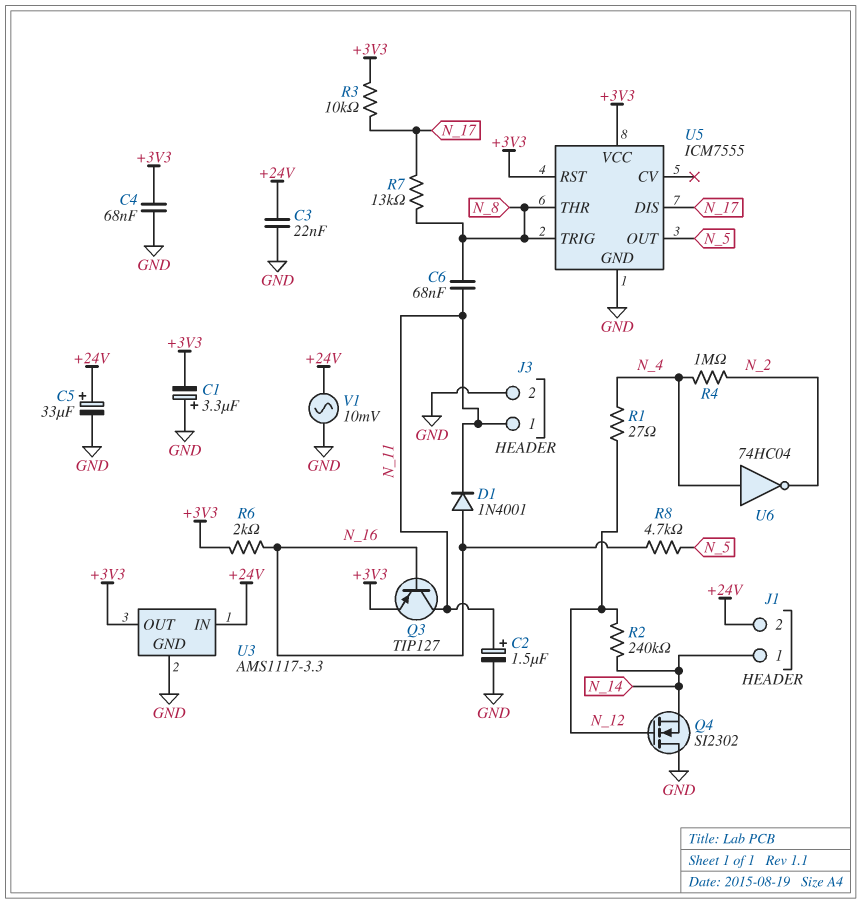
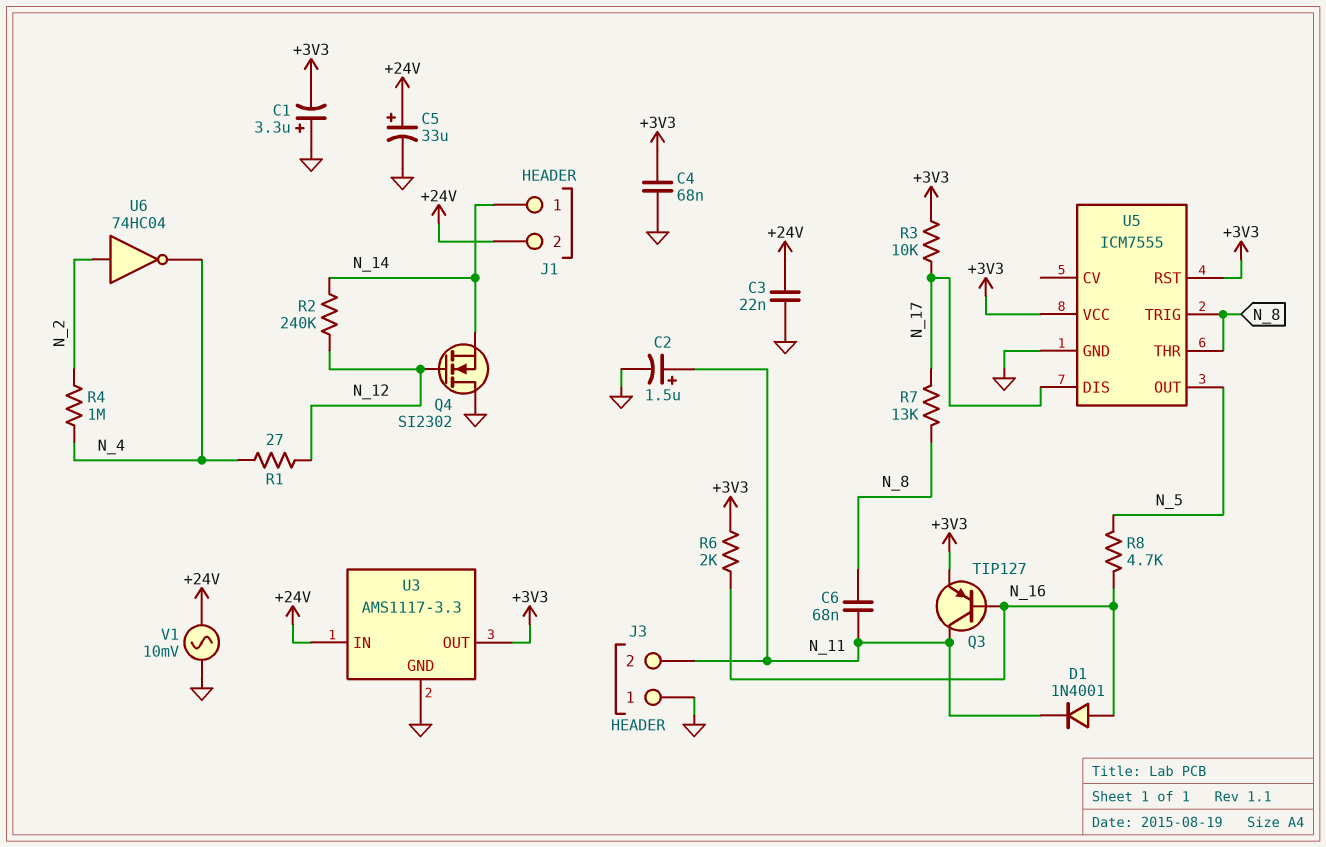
J3 pin 1: N_11 -> GND
J3 pin 2: GND -> N_11
U6: NOT 74HC04 (in N_4, out N_2) -> NOT 74HC04 (in N_2, out N_4)

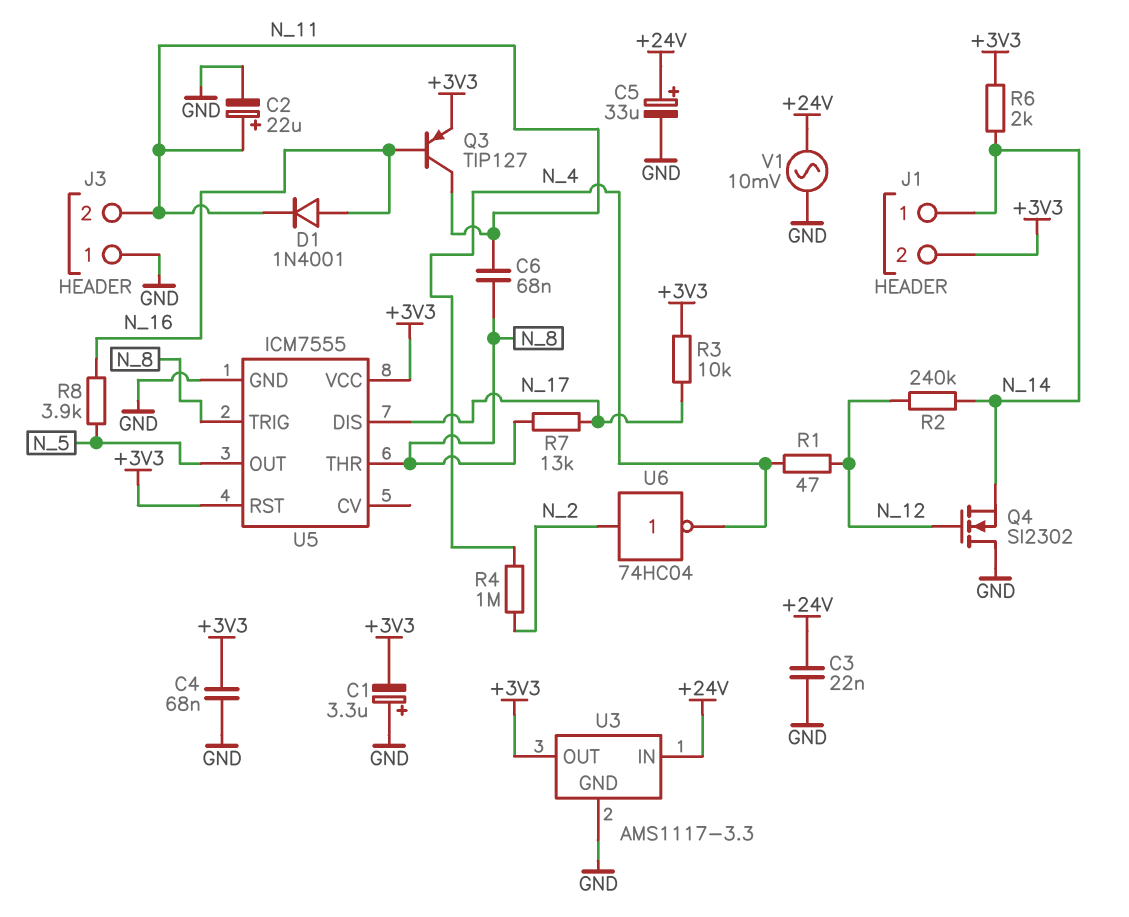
C2: 1.5uF (plus N_11, minus GND) -> 22uF (plus N_11, minus GND)
J1 pin 2: +24V -> +3V3
R1: 27 (N_4, N_12) -> 47 (N_4, N_12)
R6: 2k (+3V3, N_16) -> 2k (+3V3, N_14)
R8: 4.7k (N_5, N_16) -> 3.9k (N_5, N_16)

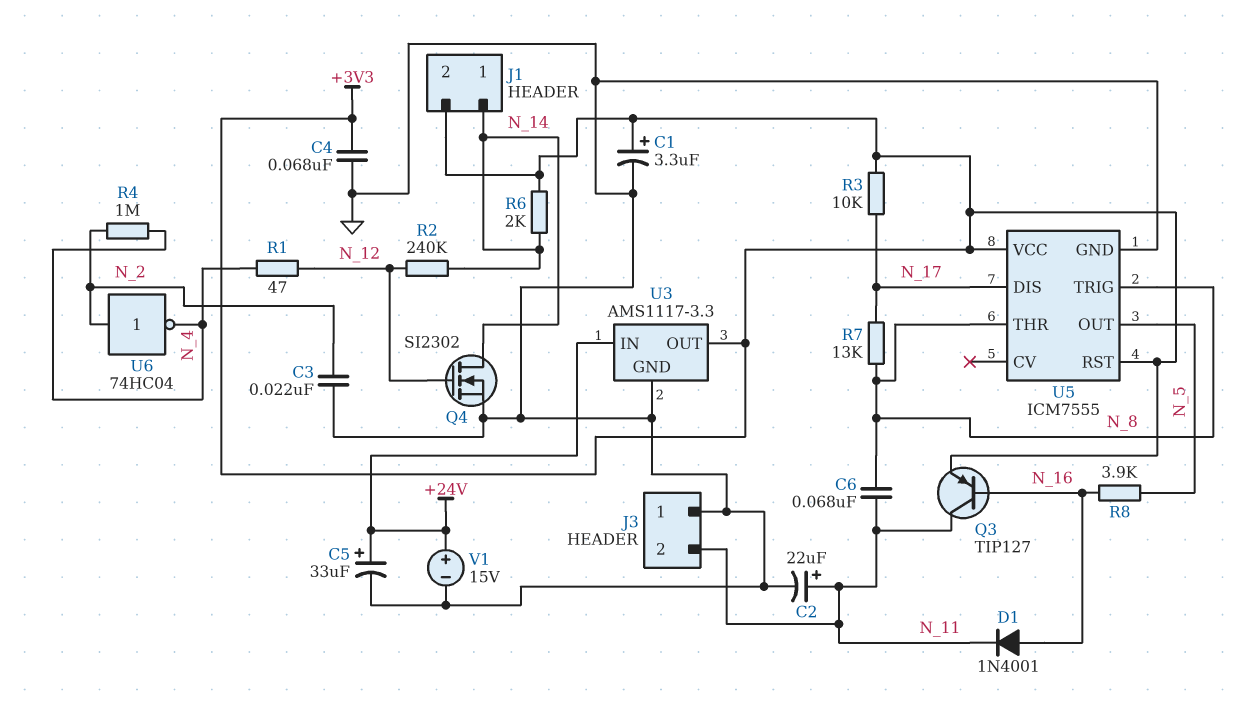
C1: 3.3uF (plus GND, minus +3V3) -> 3.3uF (plus +3V3, minus GND)
C3: 22nF (+24V, GND) -> 22nF (GND, N_2)
Q4: NMOS SI2302 (G N_12, D GND, S N_14) -> NMOS SI2302 (G N_12, D N_14, S GND)
V1: AC 10mV (+24V, GND) -> 15V (plus +24V, minus GND)

